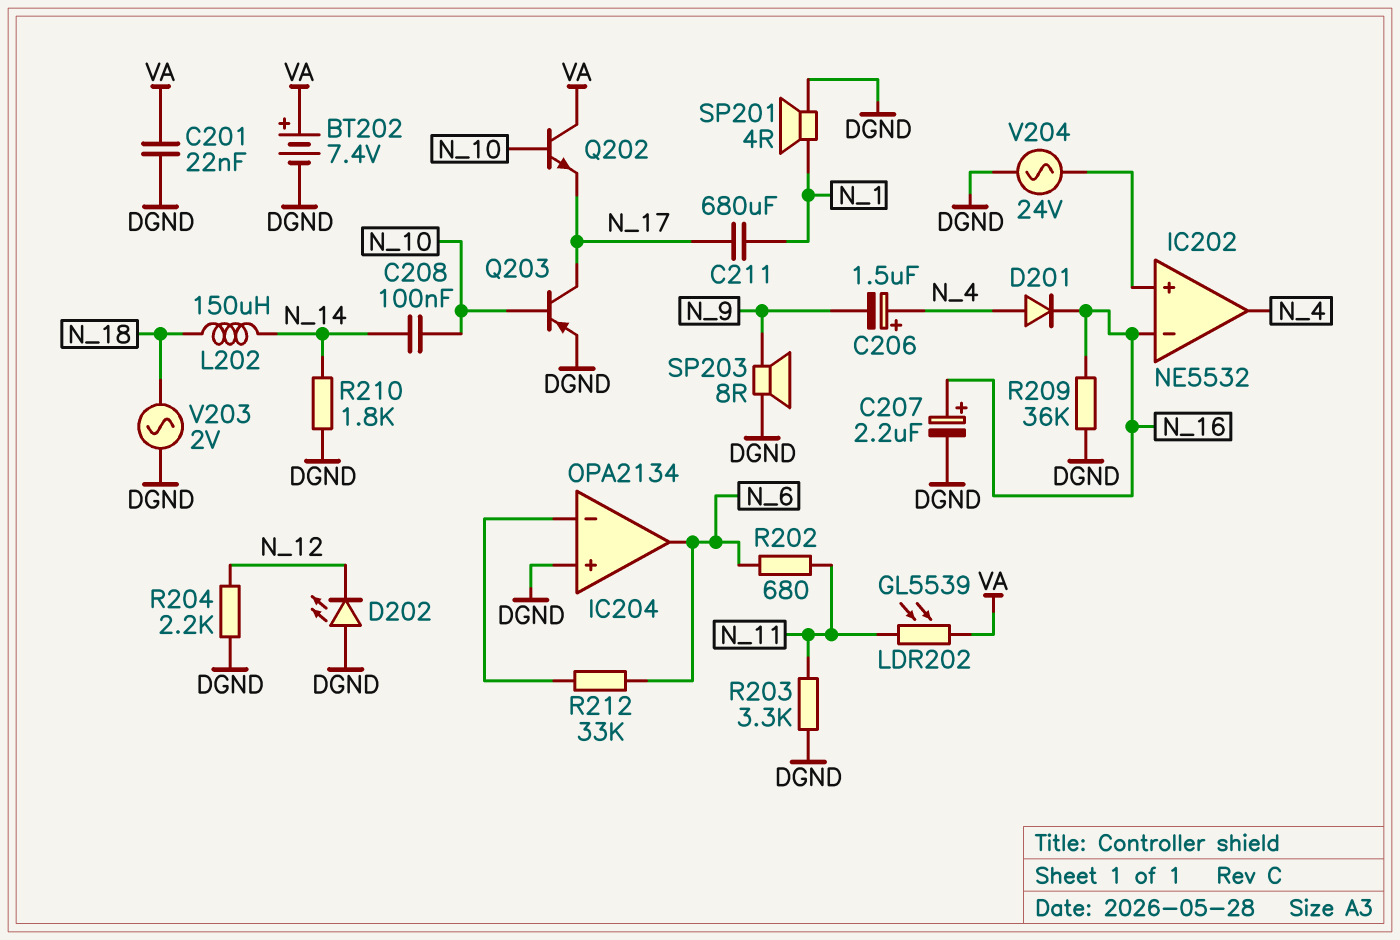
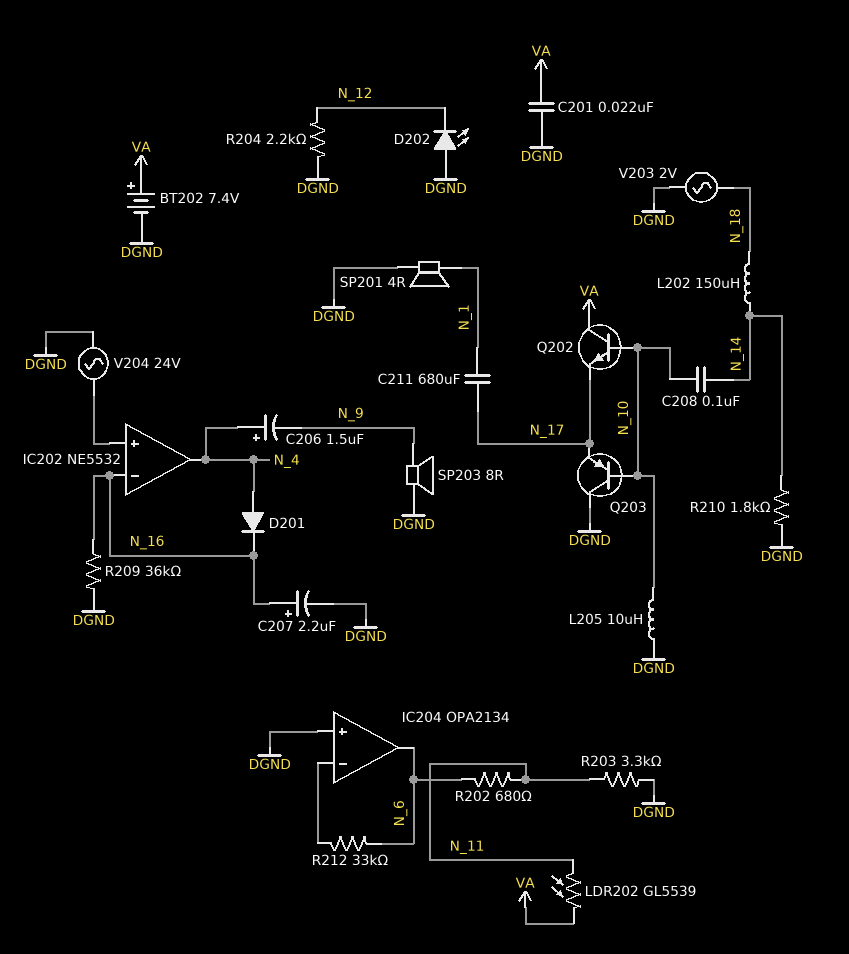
L205: none -> 10uH (DGND, N_10)
Q203: PNP (B N_10, C N_17, E DGND) -> PNP (B N_10, C DGND, E N_17)

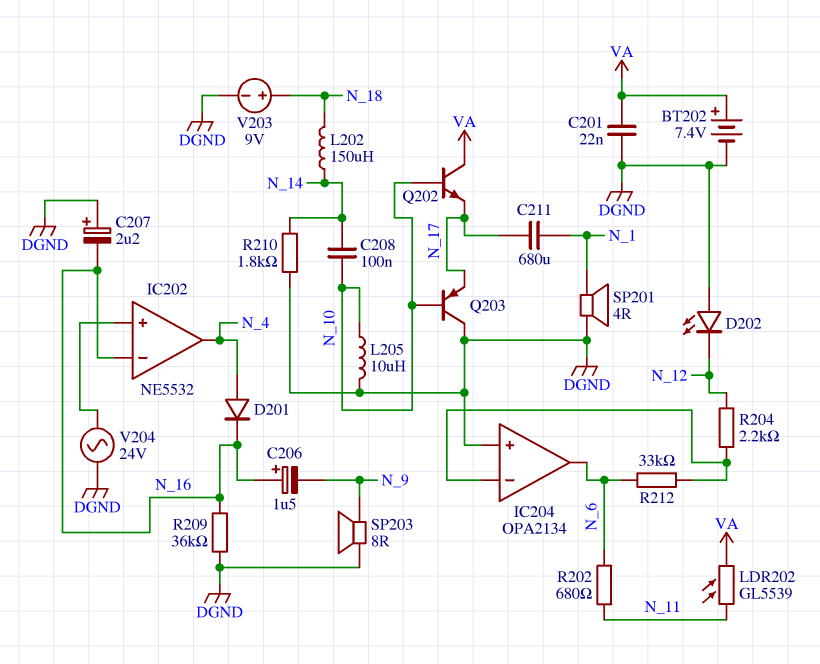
C206: 1.5uF (plus N_4, minus N_9) -> 1.5uF (plus N_16, minus N_9)
C207: 2.2uF (plus N_16, minus DGND) -> 2.2uF (plus DGND, minus N_16)
R203: 3.3k (DGND, N_11) -> none
R204: 2.2k (DGND, N_12) -> 2.2k (IC204/in-, N_12)
V203: AC 2V (DGND, N_18) -> 9V (plus N_18, minus DGND)

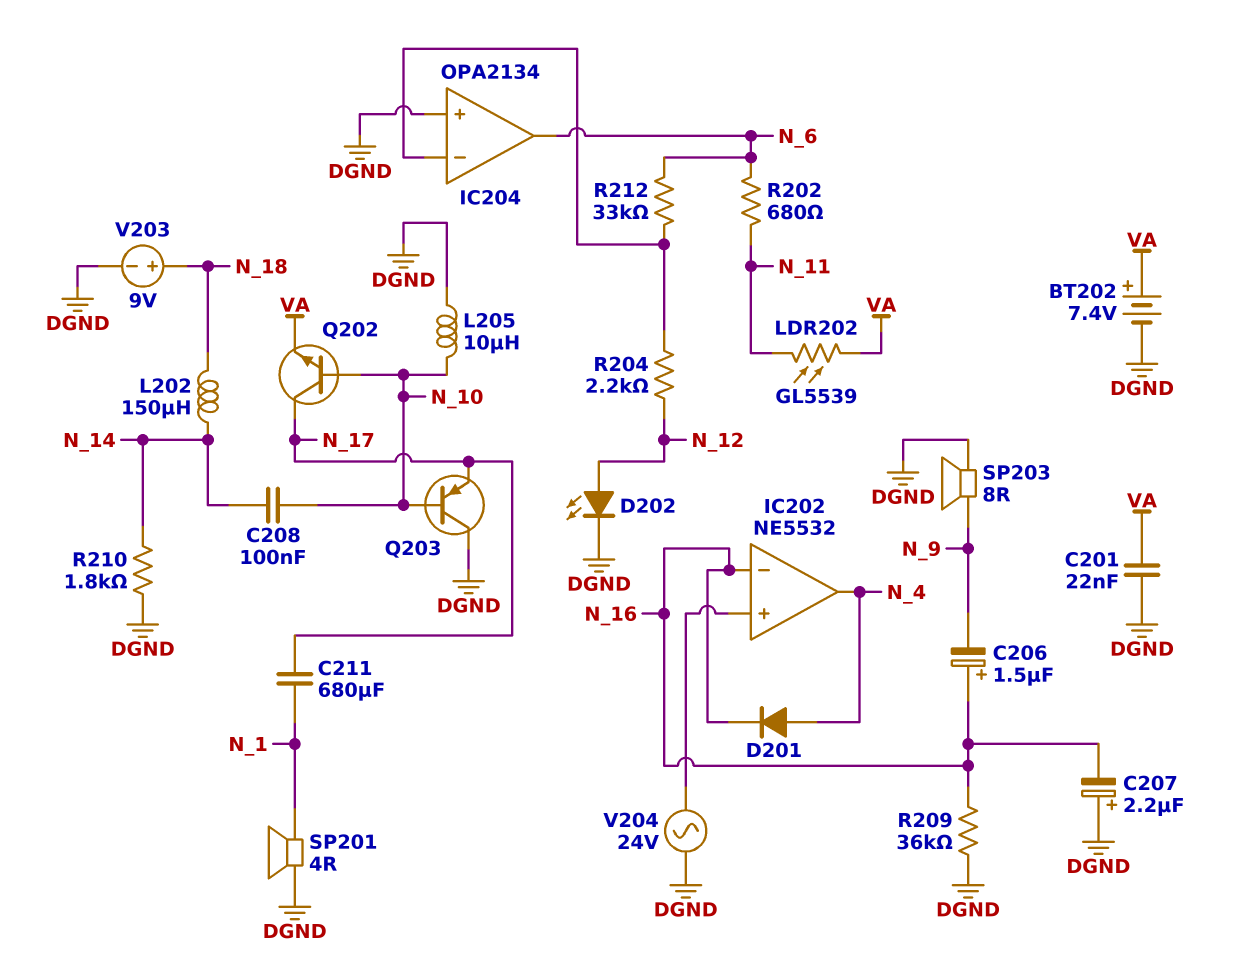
D202: LED (A DGND, K N_12) -> LED (A N_12, K DGND)
Q202: NPN (B N_10, C VA, E N_17) -> NPN (B N_10, C N_17, E VA)

